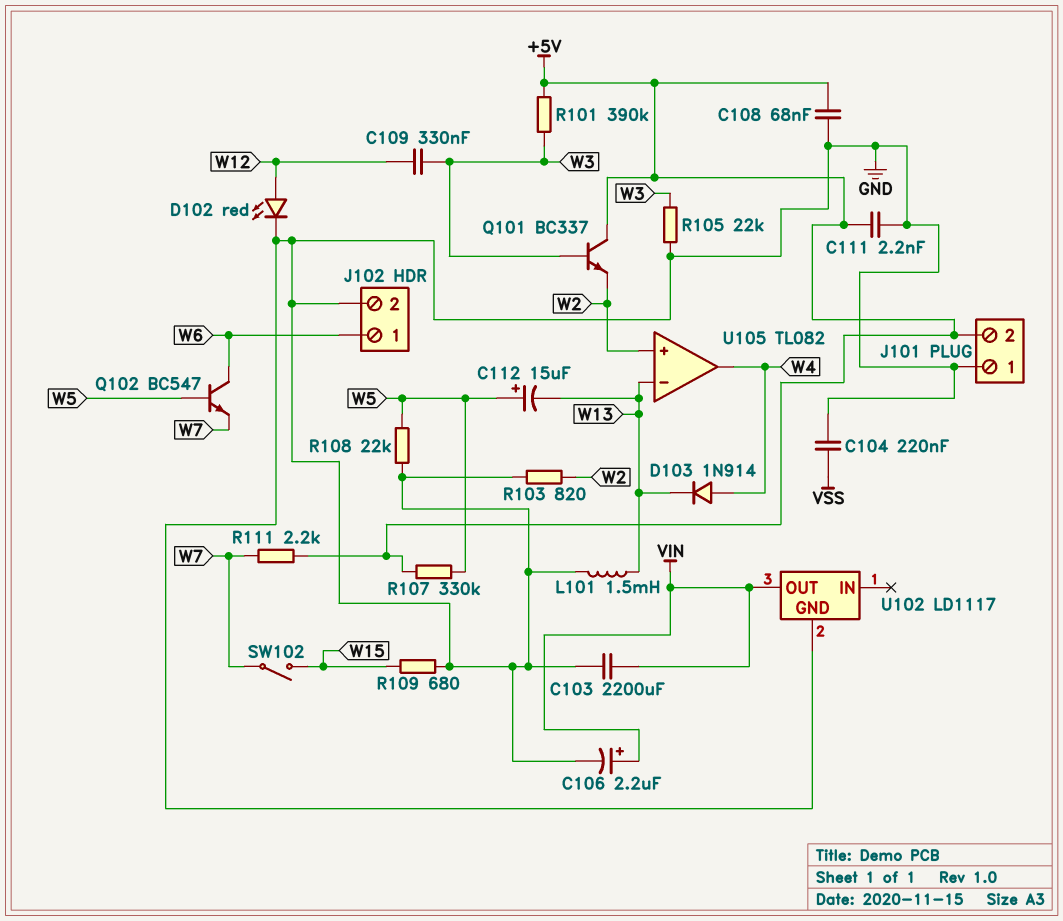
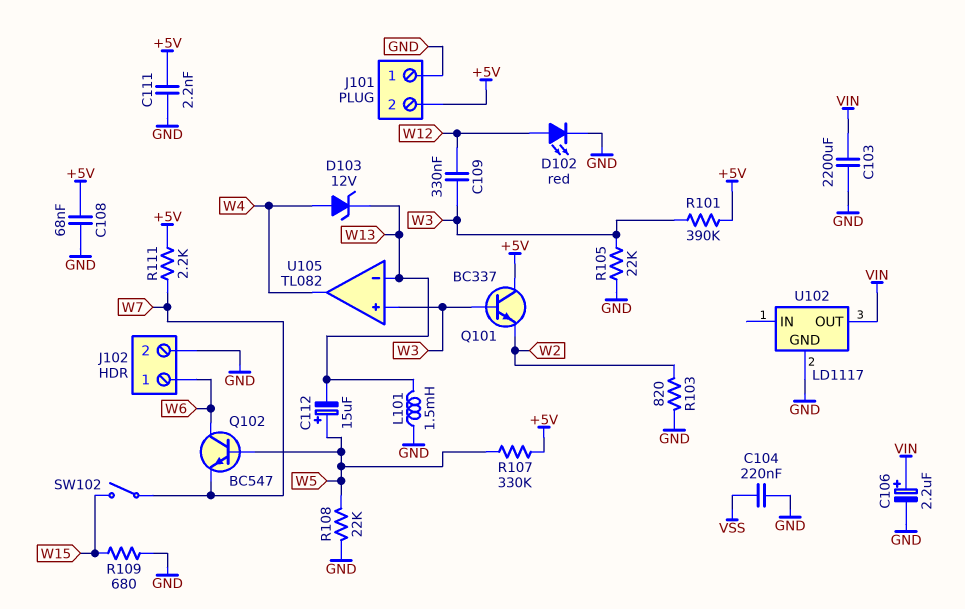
D103: diode 1N914 (A W4, K W13) -> zener 12V (A W4, K W13)
U105 pin in+: W2 -> W3

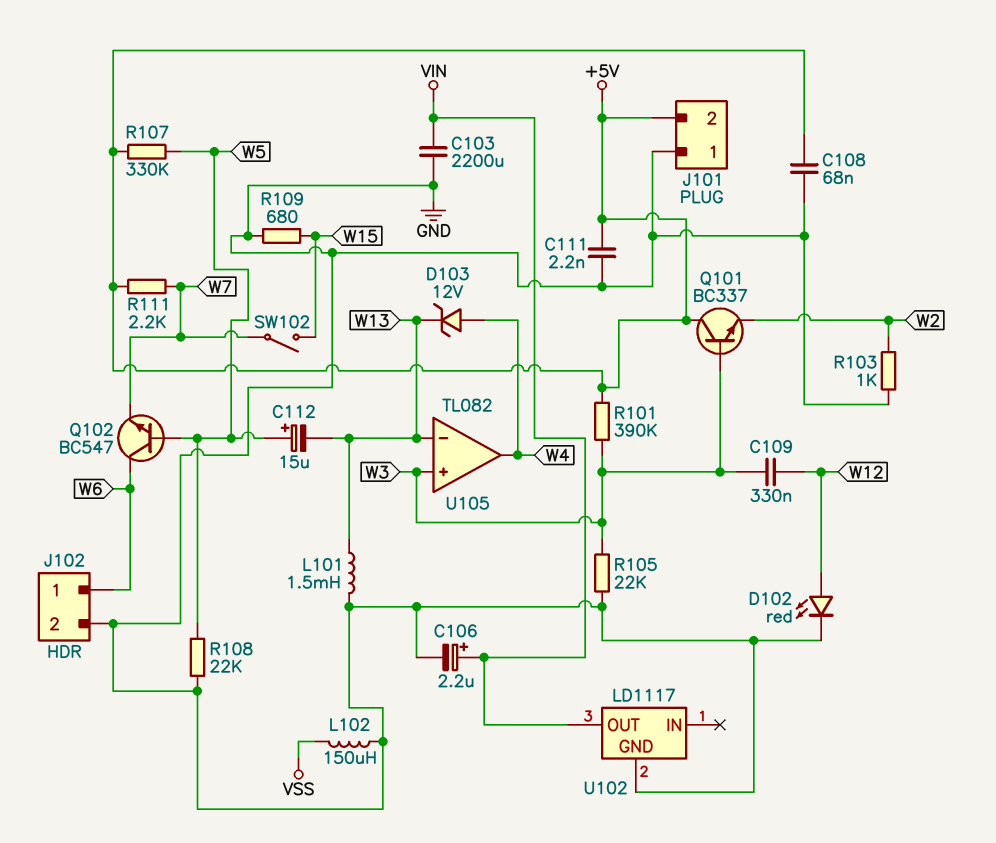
C104: 220nF (GND, VSS) -> none
L102: none -> 150uH (GND, VSS)
R103: 820 (GND, W2) -> 1k (GND, W2)

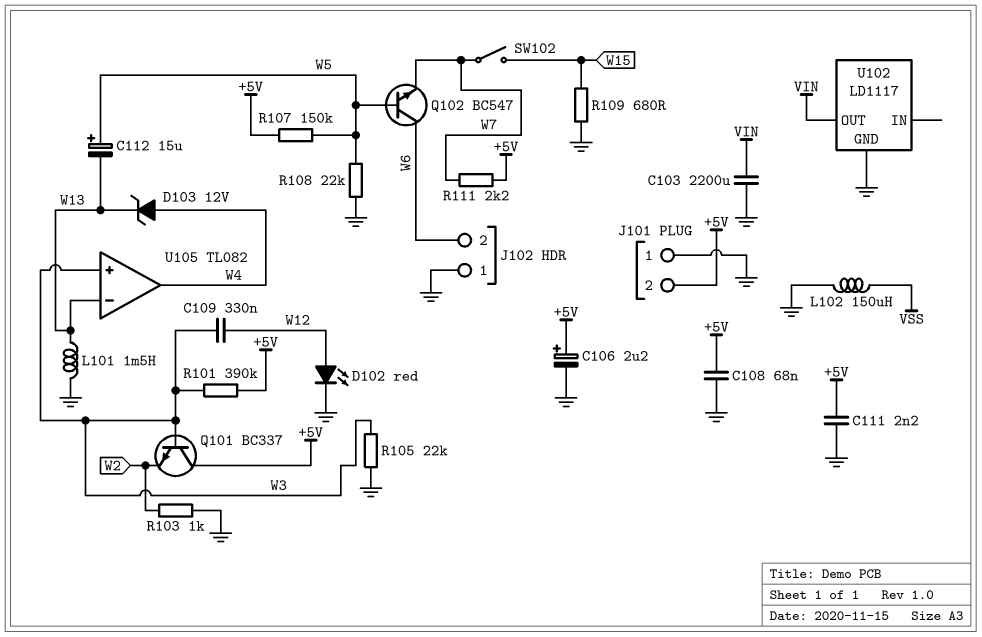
C106: 2.2uF (plus VIN, minus GND) -> 2.2uF (plus +5V, minus GND)
J102 pin 1: W6 -> GND
J102 pin 2: GND -> W6
R107: 330k (+5V, W5) -> 150k (+5V, W5)

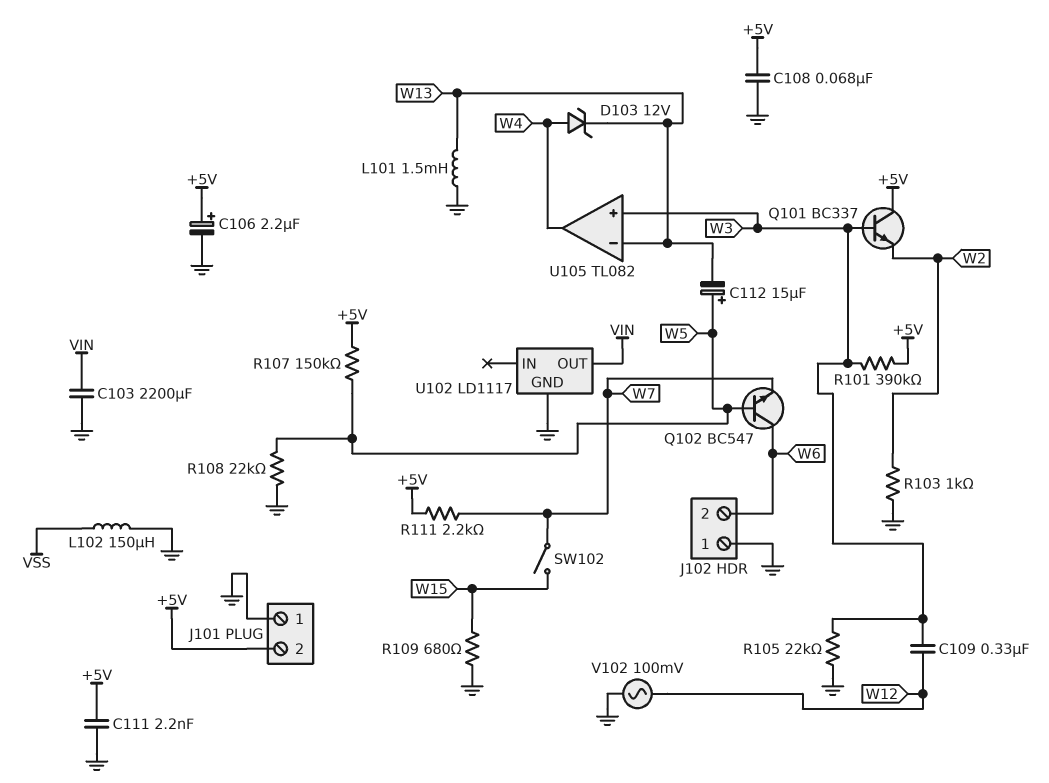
D102: LED red (A W12, K GND) -> none
V102: none -> AC 100mV (GND, W12)

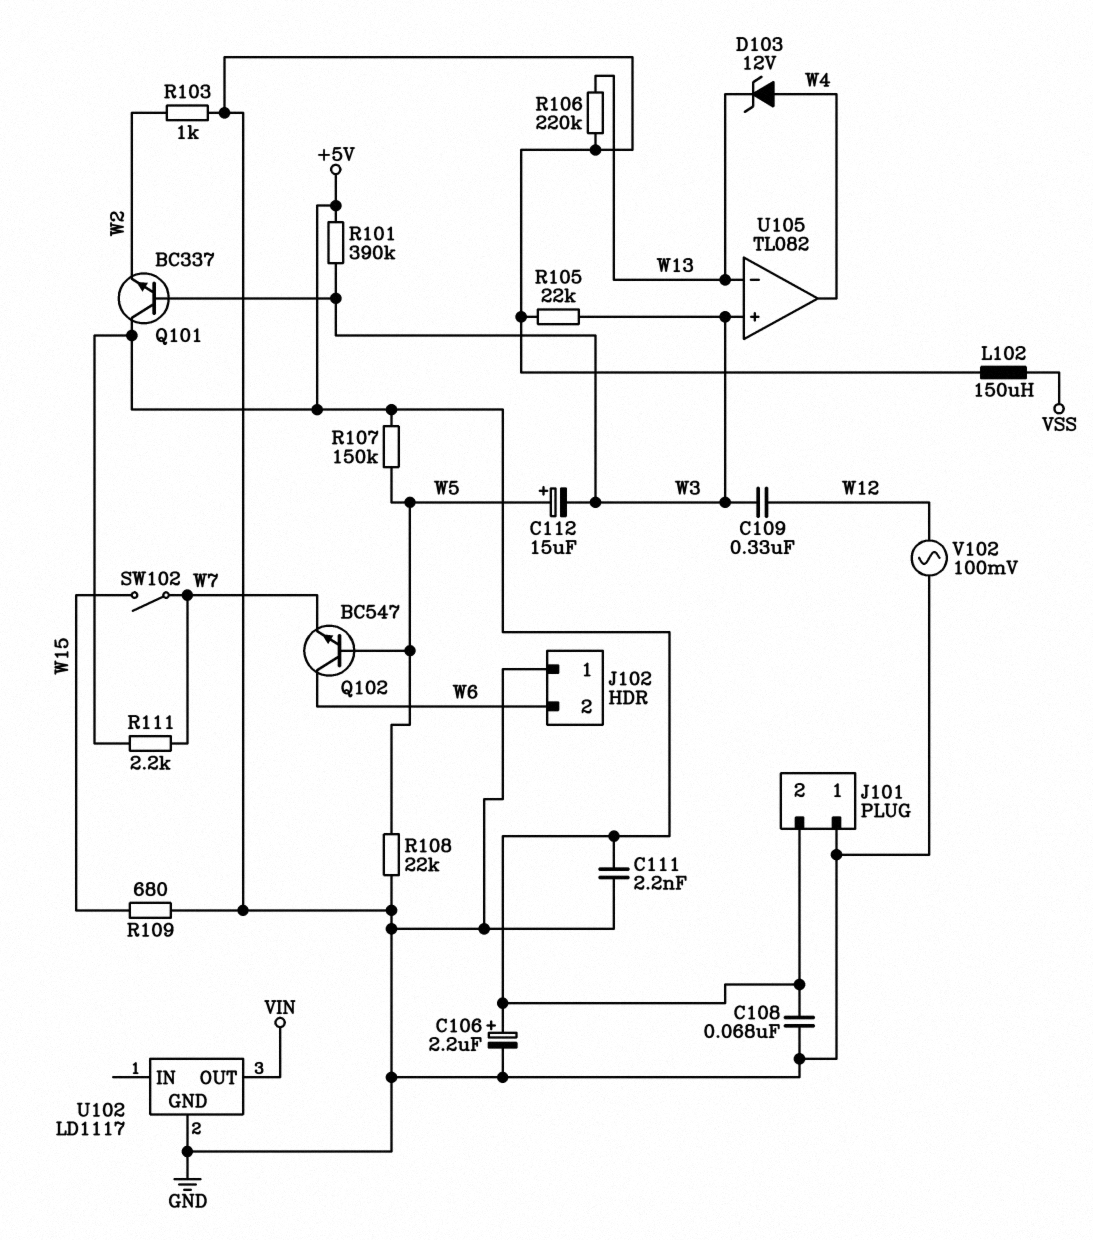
C103: 2200uF (GND, VIN) -> none
C112: 15uF (plus W5, minus W13) -> 15uF (plus W5, minus W3)
L101: 1.5mH (GND, W13) -> none
R106: none -> 220k (GND, W13)

